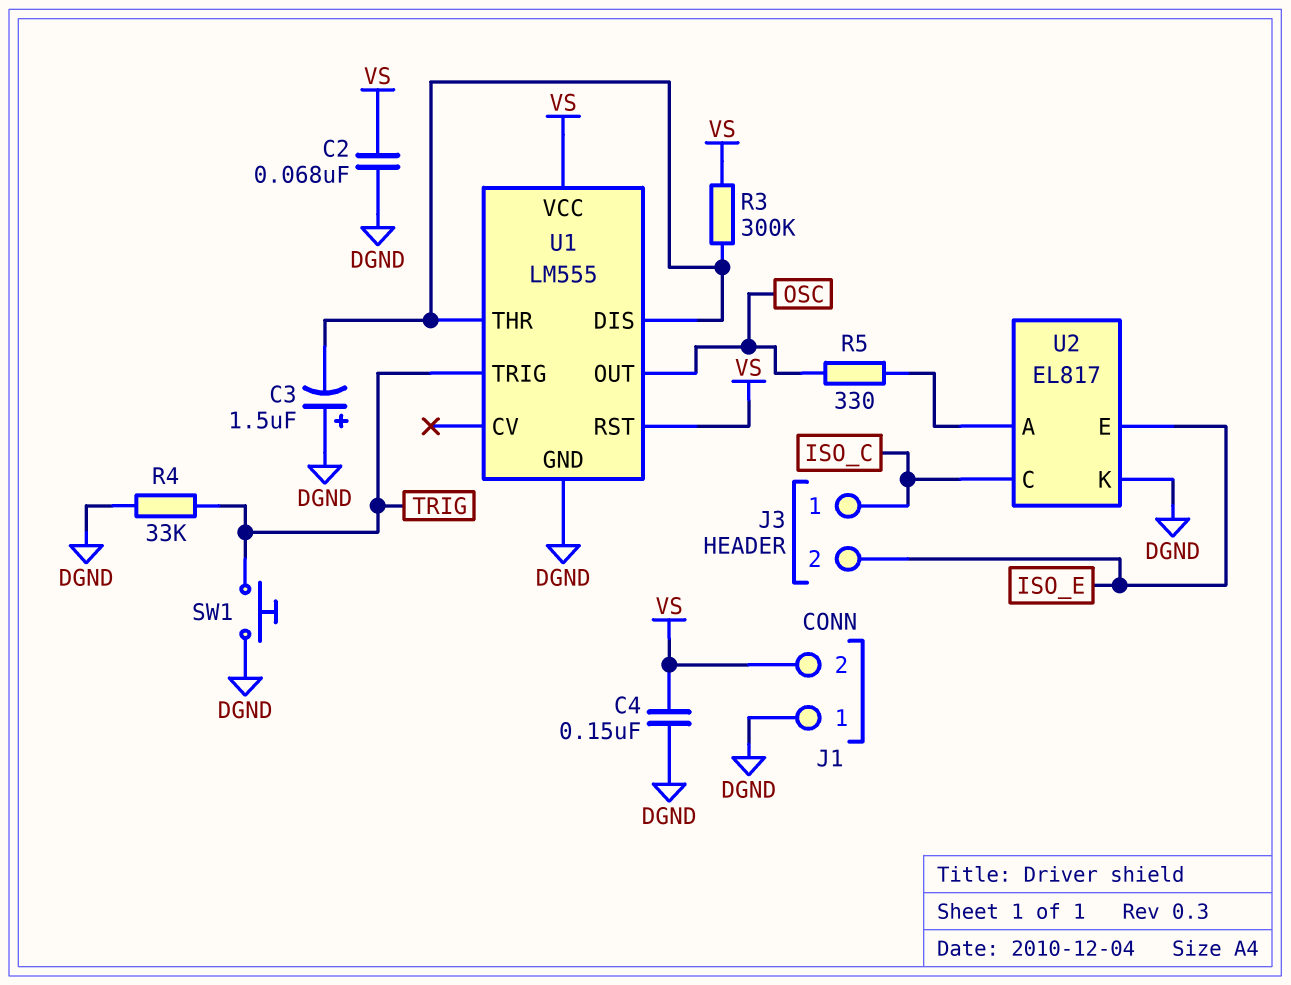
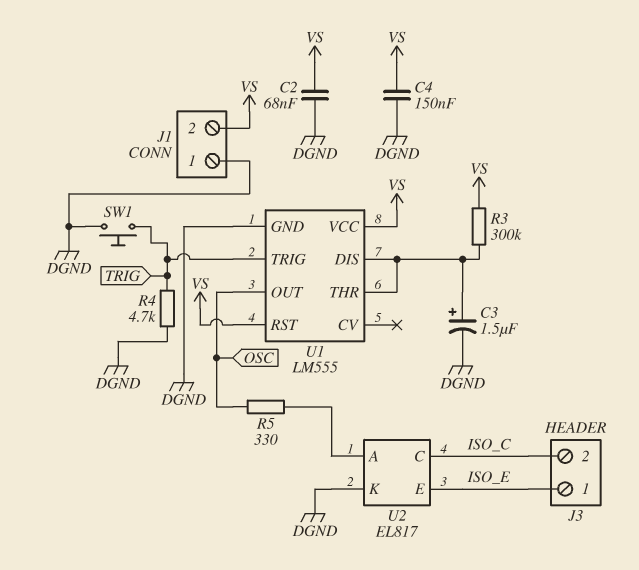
C3: 1.5uF (plus DGND, minus U1/DIS) -> 1.5uF (plus U1/DIS, minus DGND)
J3 pin 1: ISO_C -> ISO_E
J3 pin 2: ISO_E -> ISO_C
R4: 33k (DGND, TRIG) -> 4.7k (DGND, TRIG)

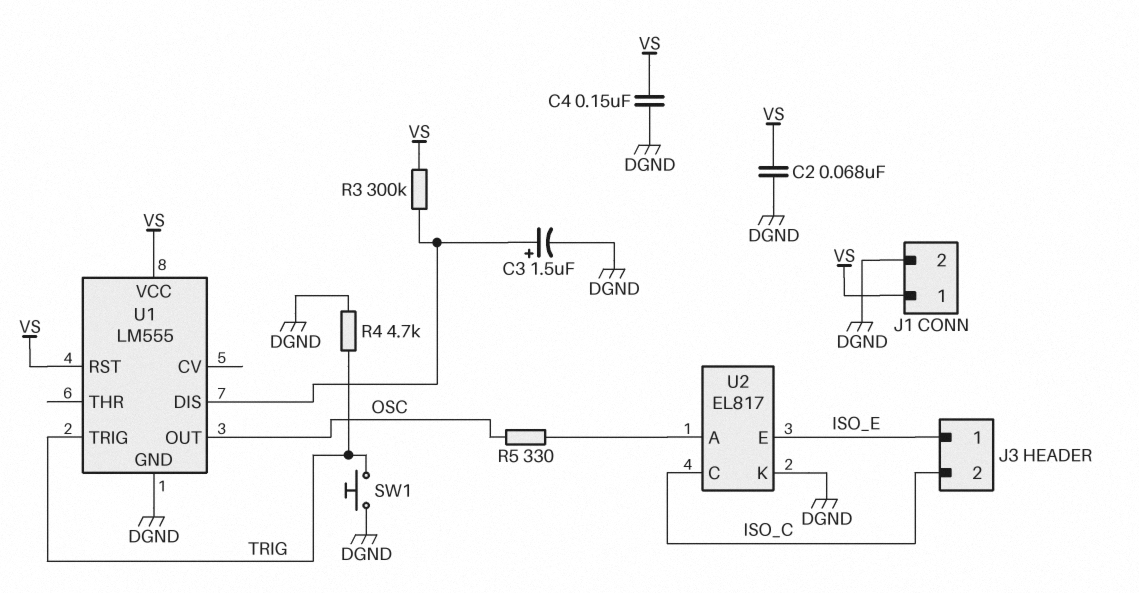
J1 pin 1: DGND -> VS
J1 pin 2: VS -> DGND
U1 pin THR: U1/DIS -> none

